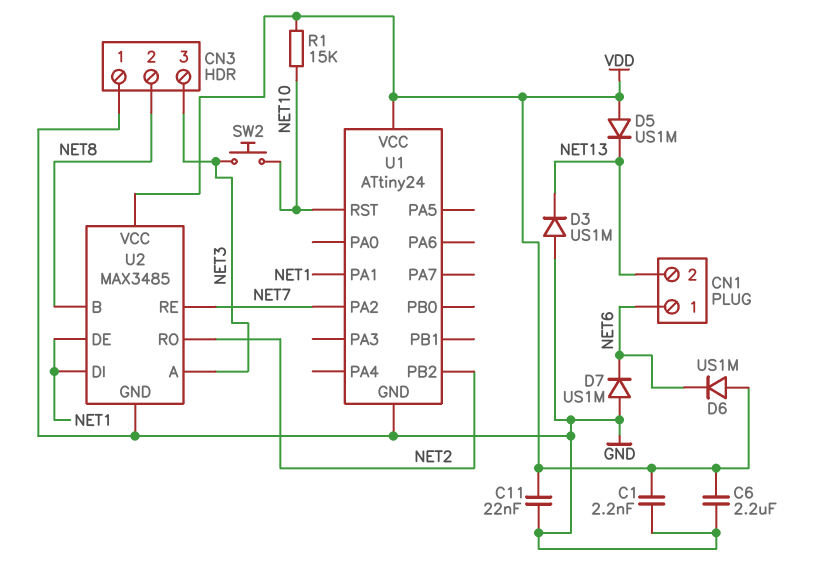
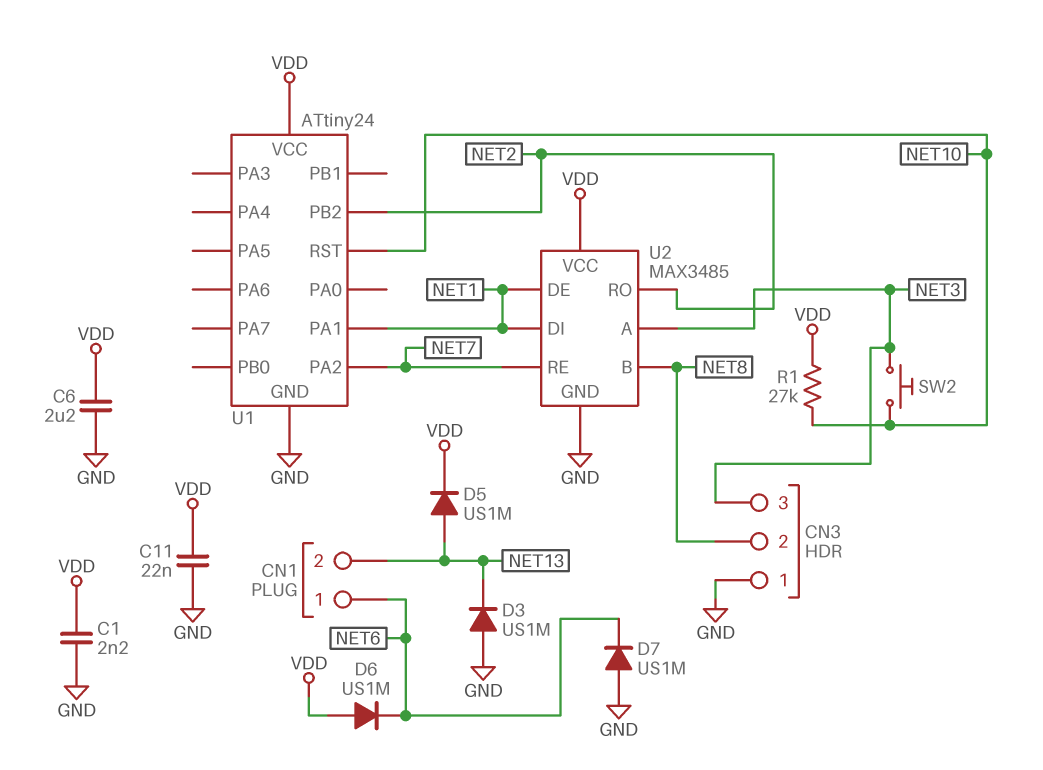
D5: diode US1M (A VDD, K NET13) -> diode US1M (A NET13, K VDD)
R1: 15k (NET10, VDD) -> 27k (NET10, VDD)

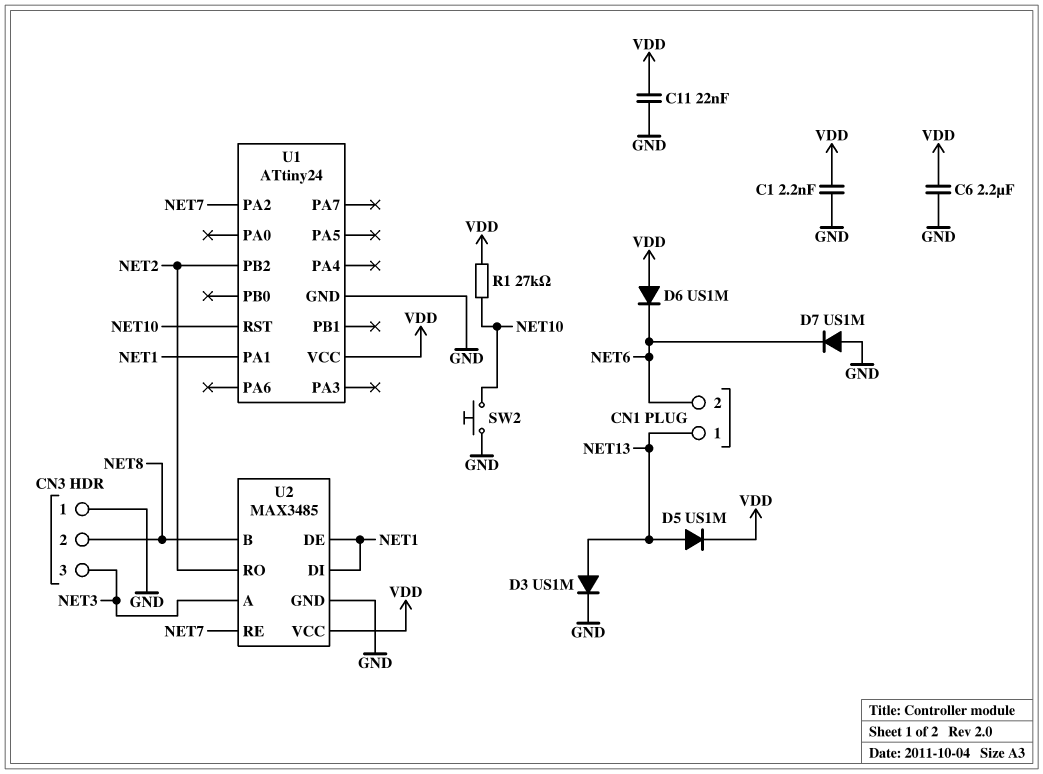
CN1 pin 1: NET6 -> NET13
CN1 pin 2: NET13 -> NET6
D3: diode US1M (A GND, K NET13) -> diode US1M (A NET13, K GND)
SW2: button (NET3, NET10) -> button (GND, NET10)

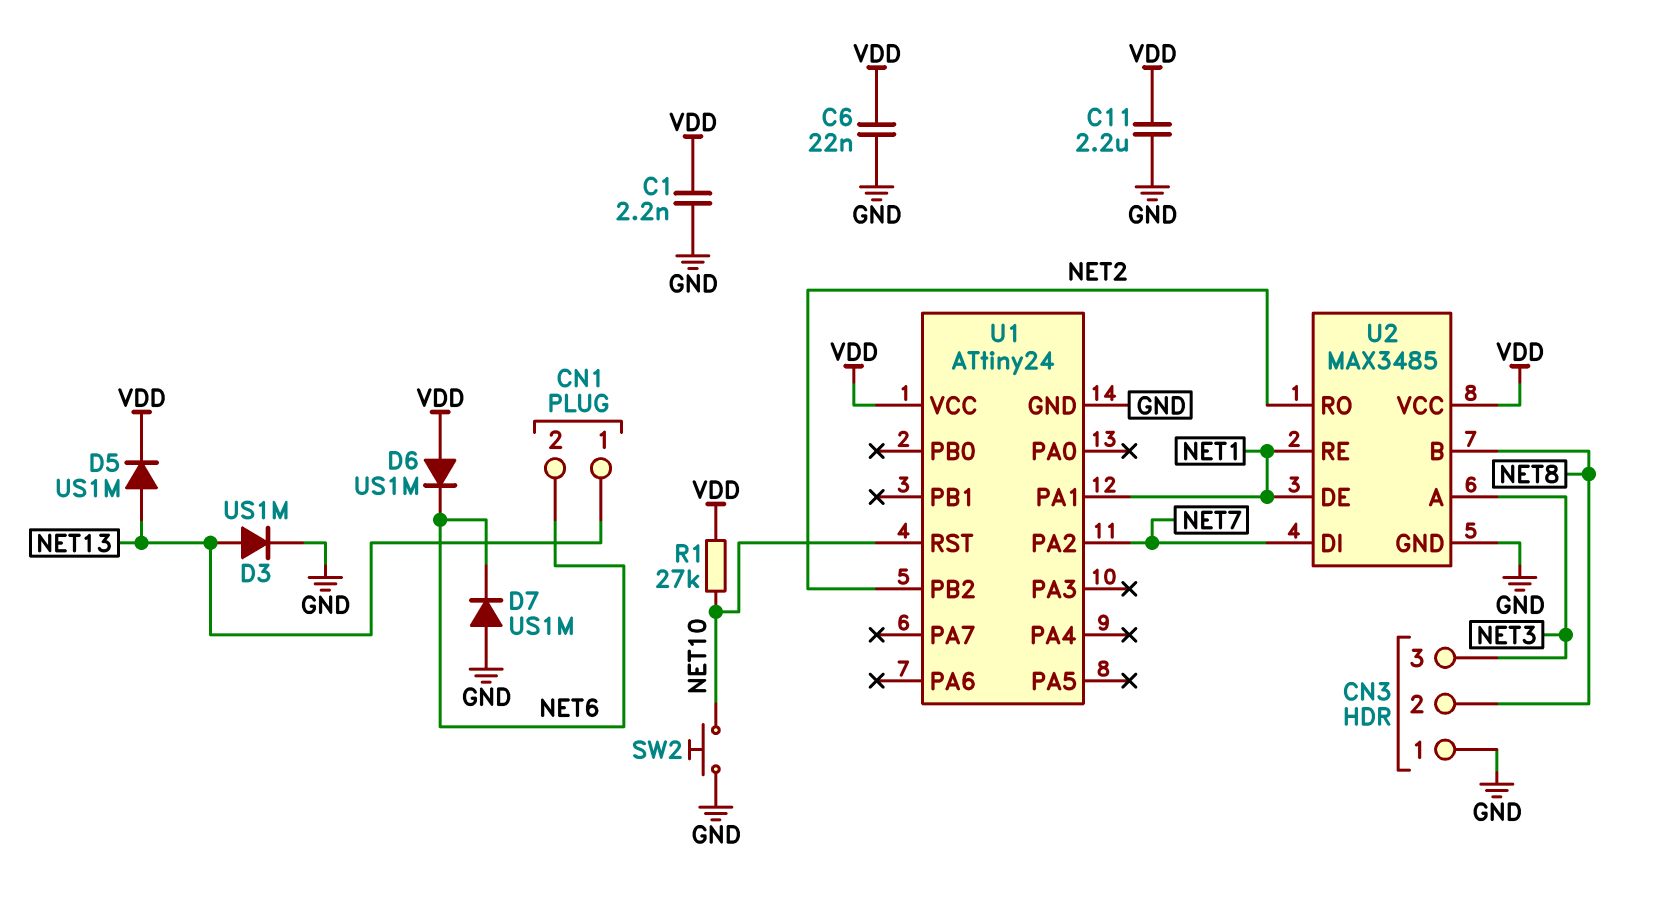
C6: 2.2uF (GND, VDD) -> 22nF (GND, VDD)
C11: 22nF (GND, VDD) -> 2.2uF (GND, VDD)
U2 pin DI: NET1 -> NET7
U2 pin RE: NET7 -> NET1

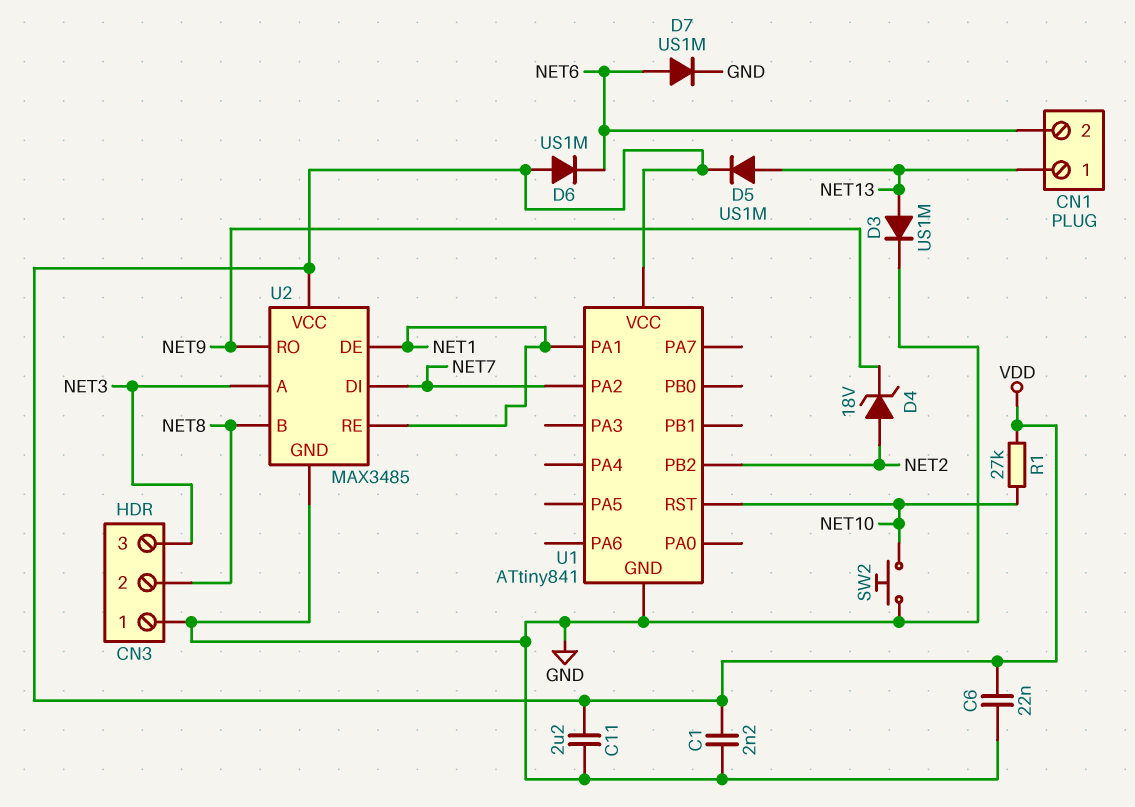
D4: none -> zener 18V (A NET2, K NET9)
D7: diode US1M (A GND, K NET6) -> diode US1M (A NET6, K GND)
U1: ATtiny24 -> ATtiny841
U2 pin RO: NET2 -> NET9

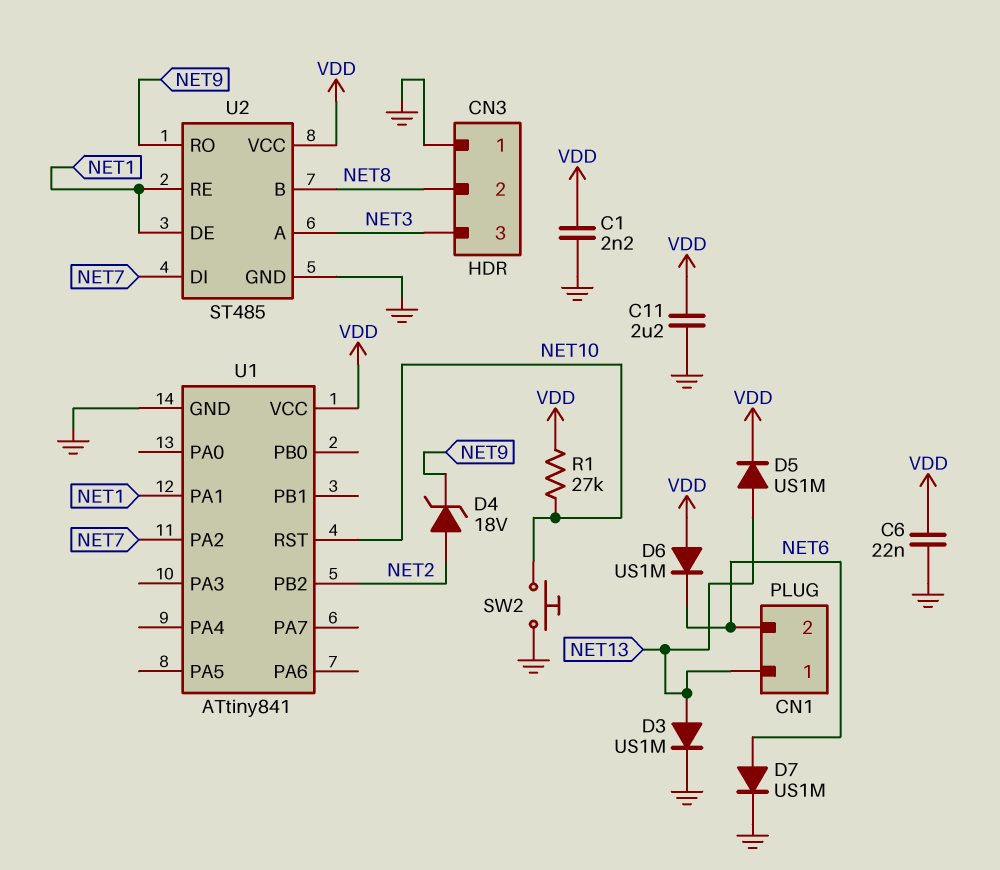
U2: MAX3485 -> ST485

